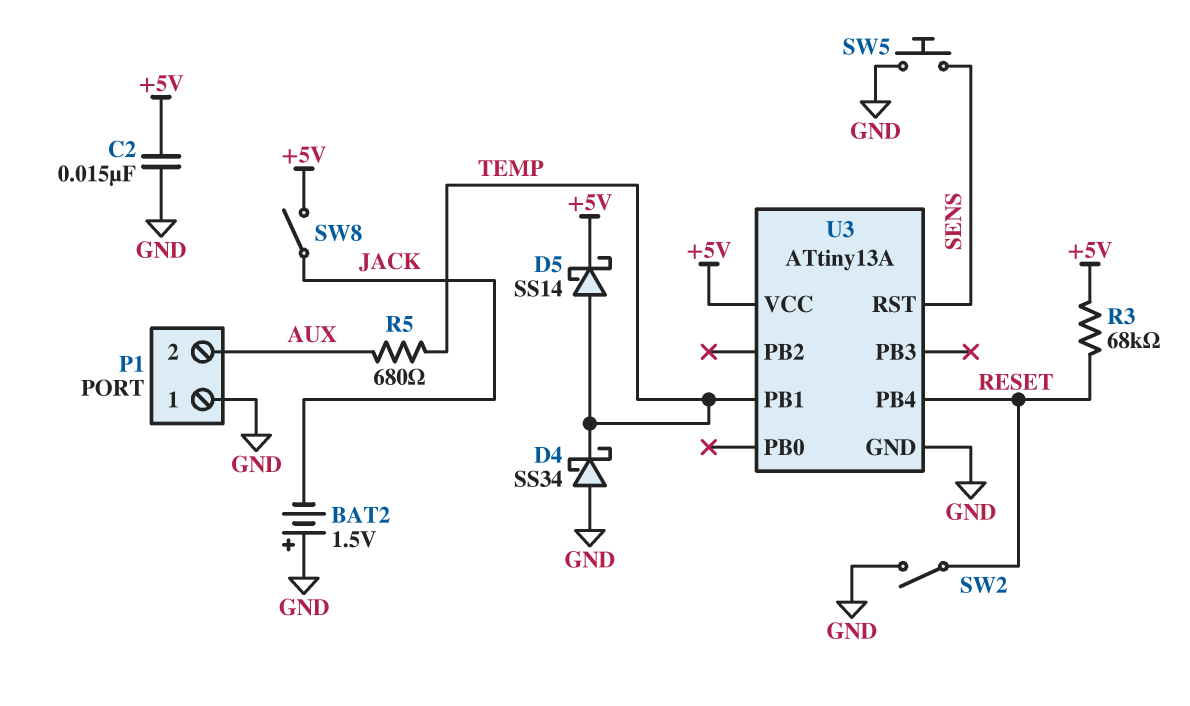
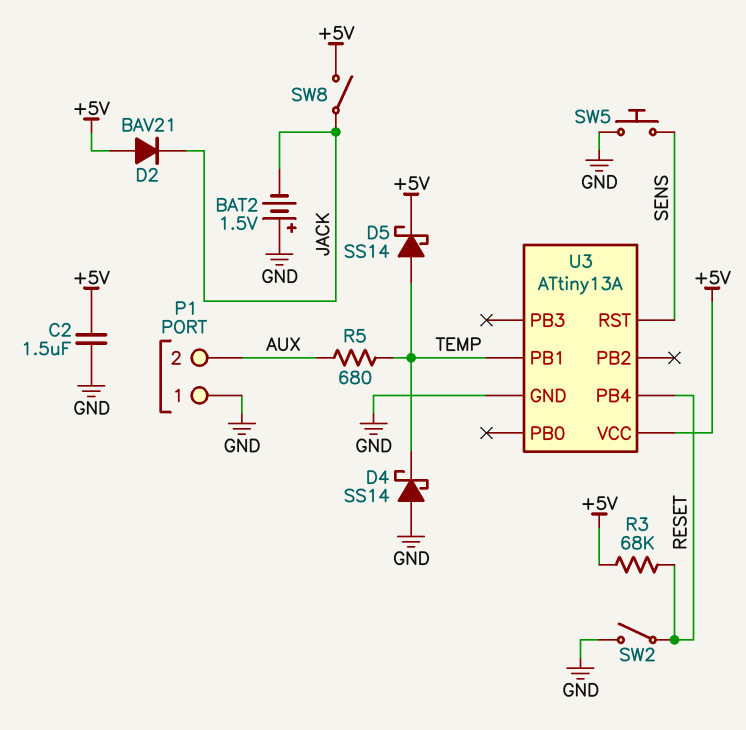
C2: 15nF (+5V, GND) -> 1.5uF (+5V, GND)
D2: none -> diode BAV21 (A +5V, K JACK)
D4: schottky SS34 (A GND, K TEMP) -> schottky SS14 (A GND, K TEMP)

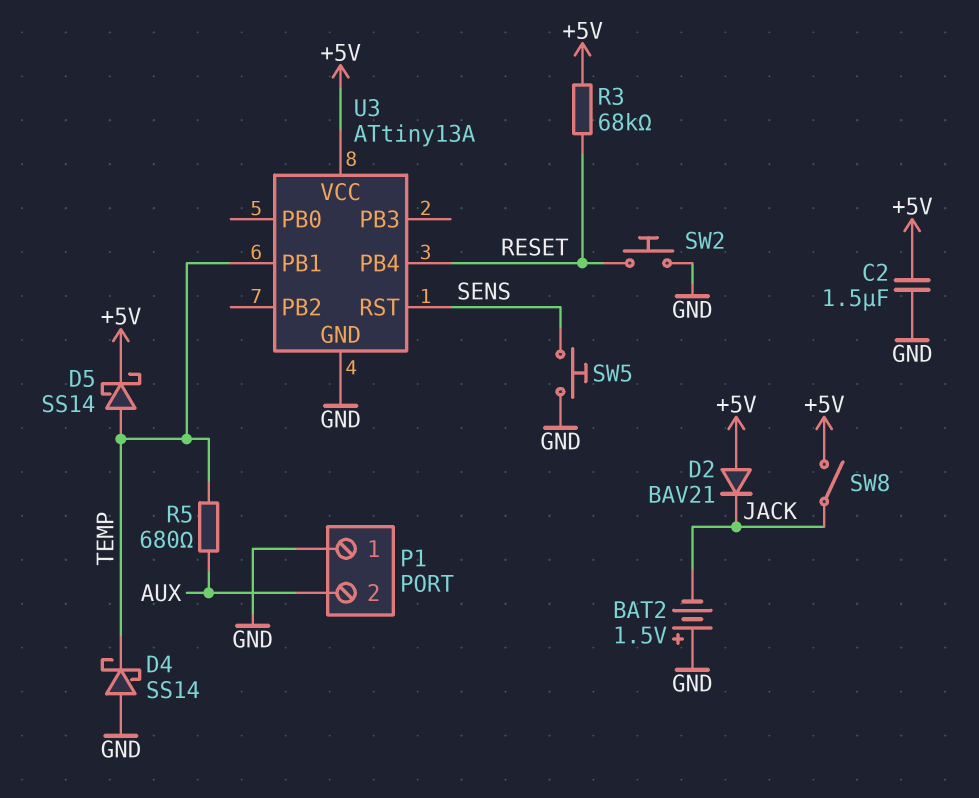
SW2: switch (GND, RESET) -> button (GND, RESET)

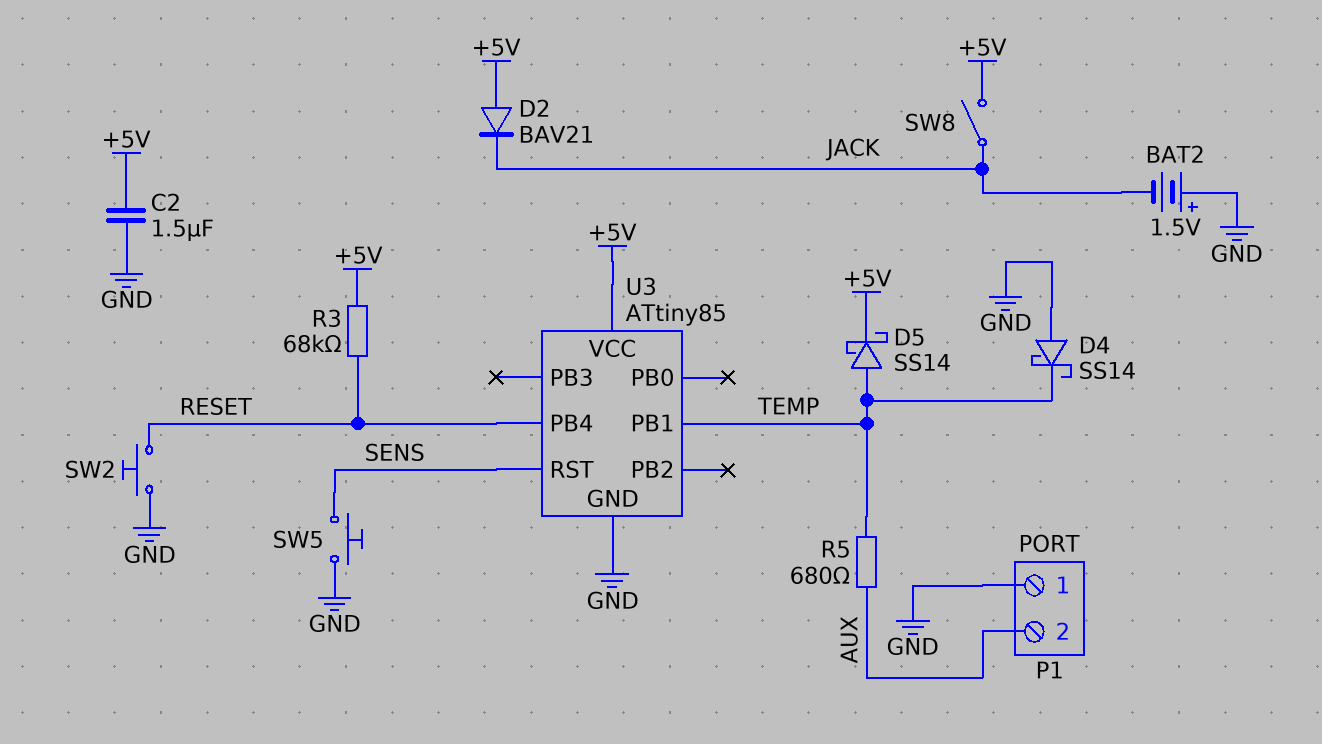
U3: ATtiny13A -> ATtiny85

